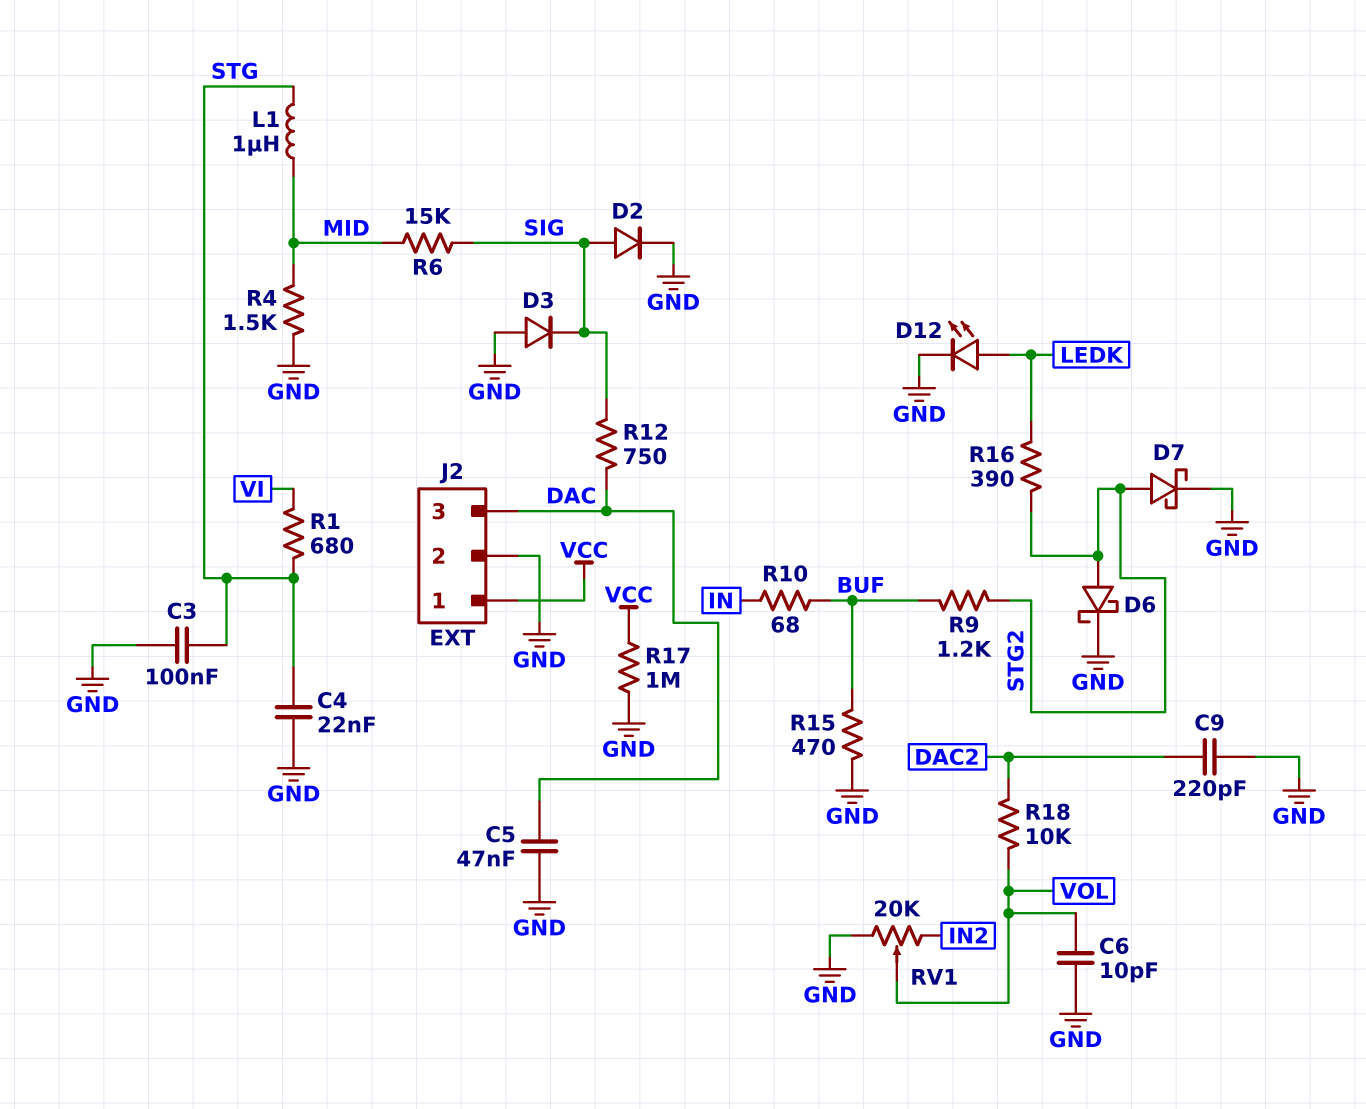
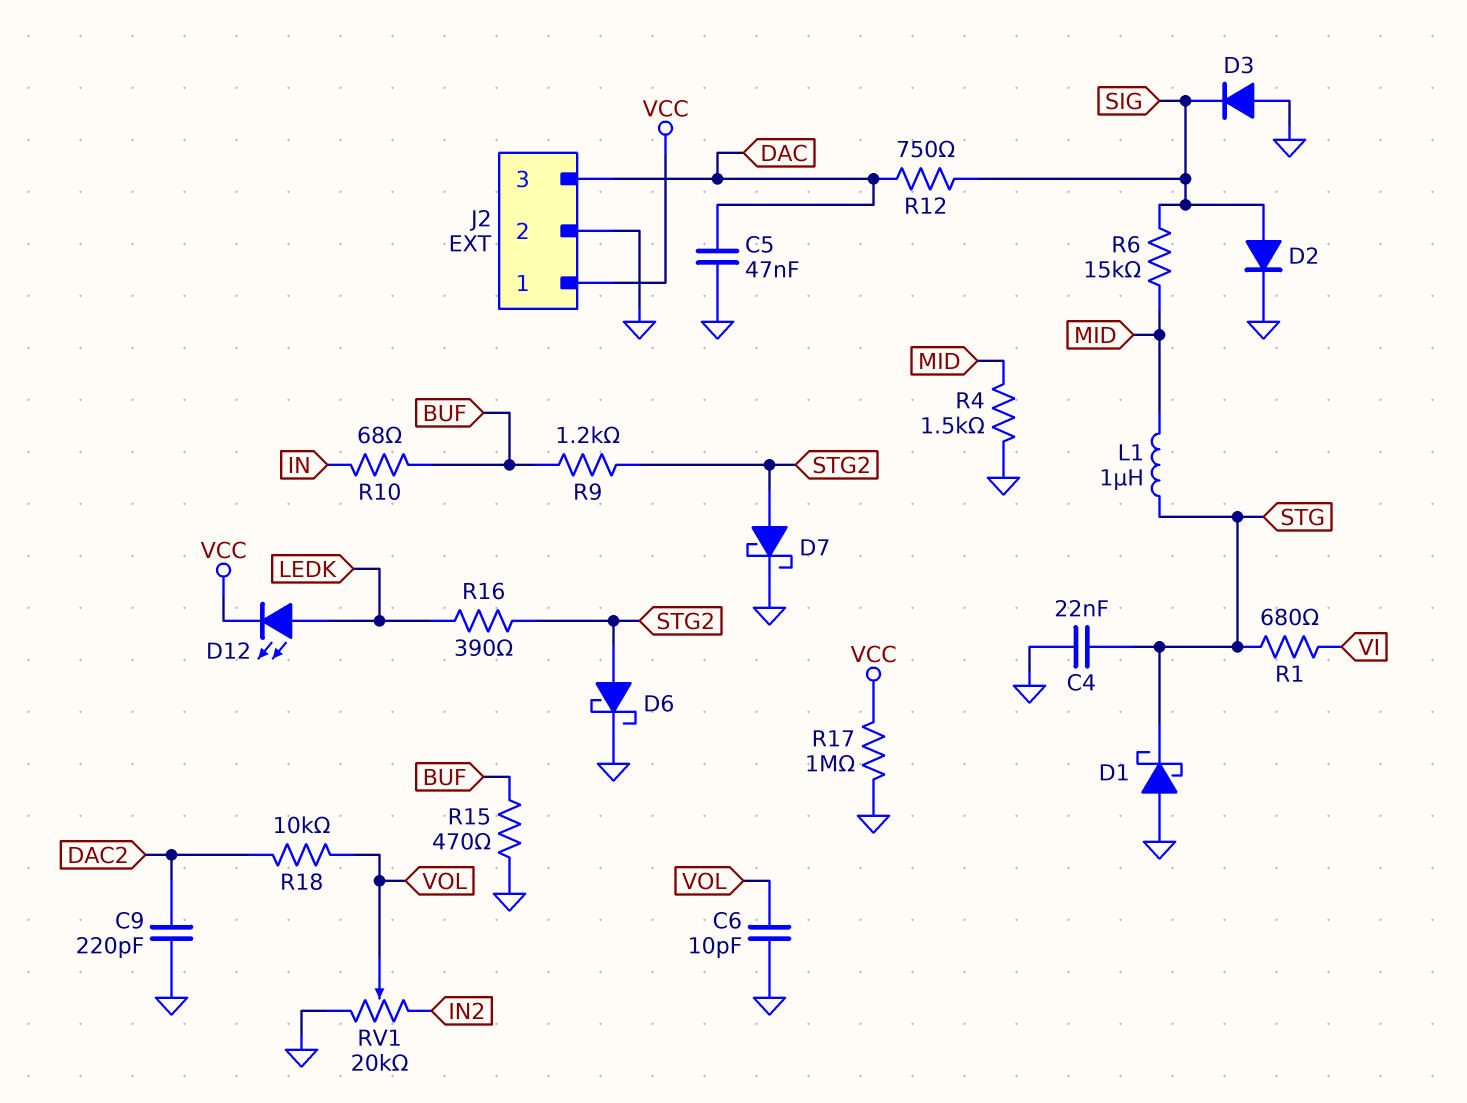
C3: 100nF (GND, STG) -> none
D1: none -> schottky (A GND, K STG)
D12: LED (A LEDK, K GND) -> LED (A LEDK, K VCC)

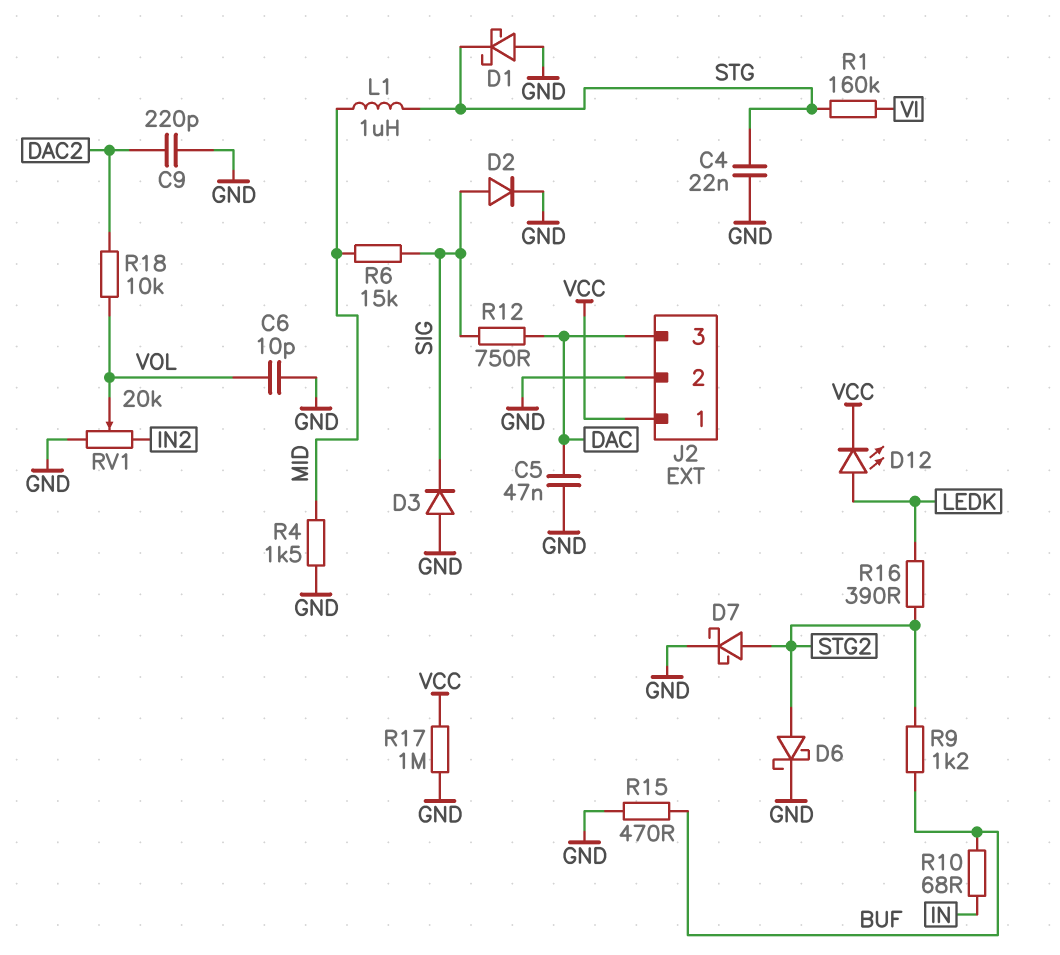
R1: 680 (STG, VI) -> 160k (STG, VI)

